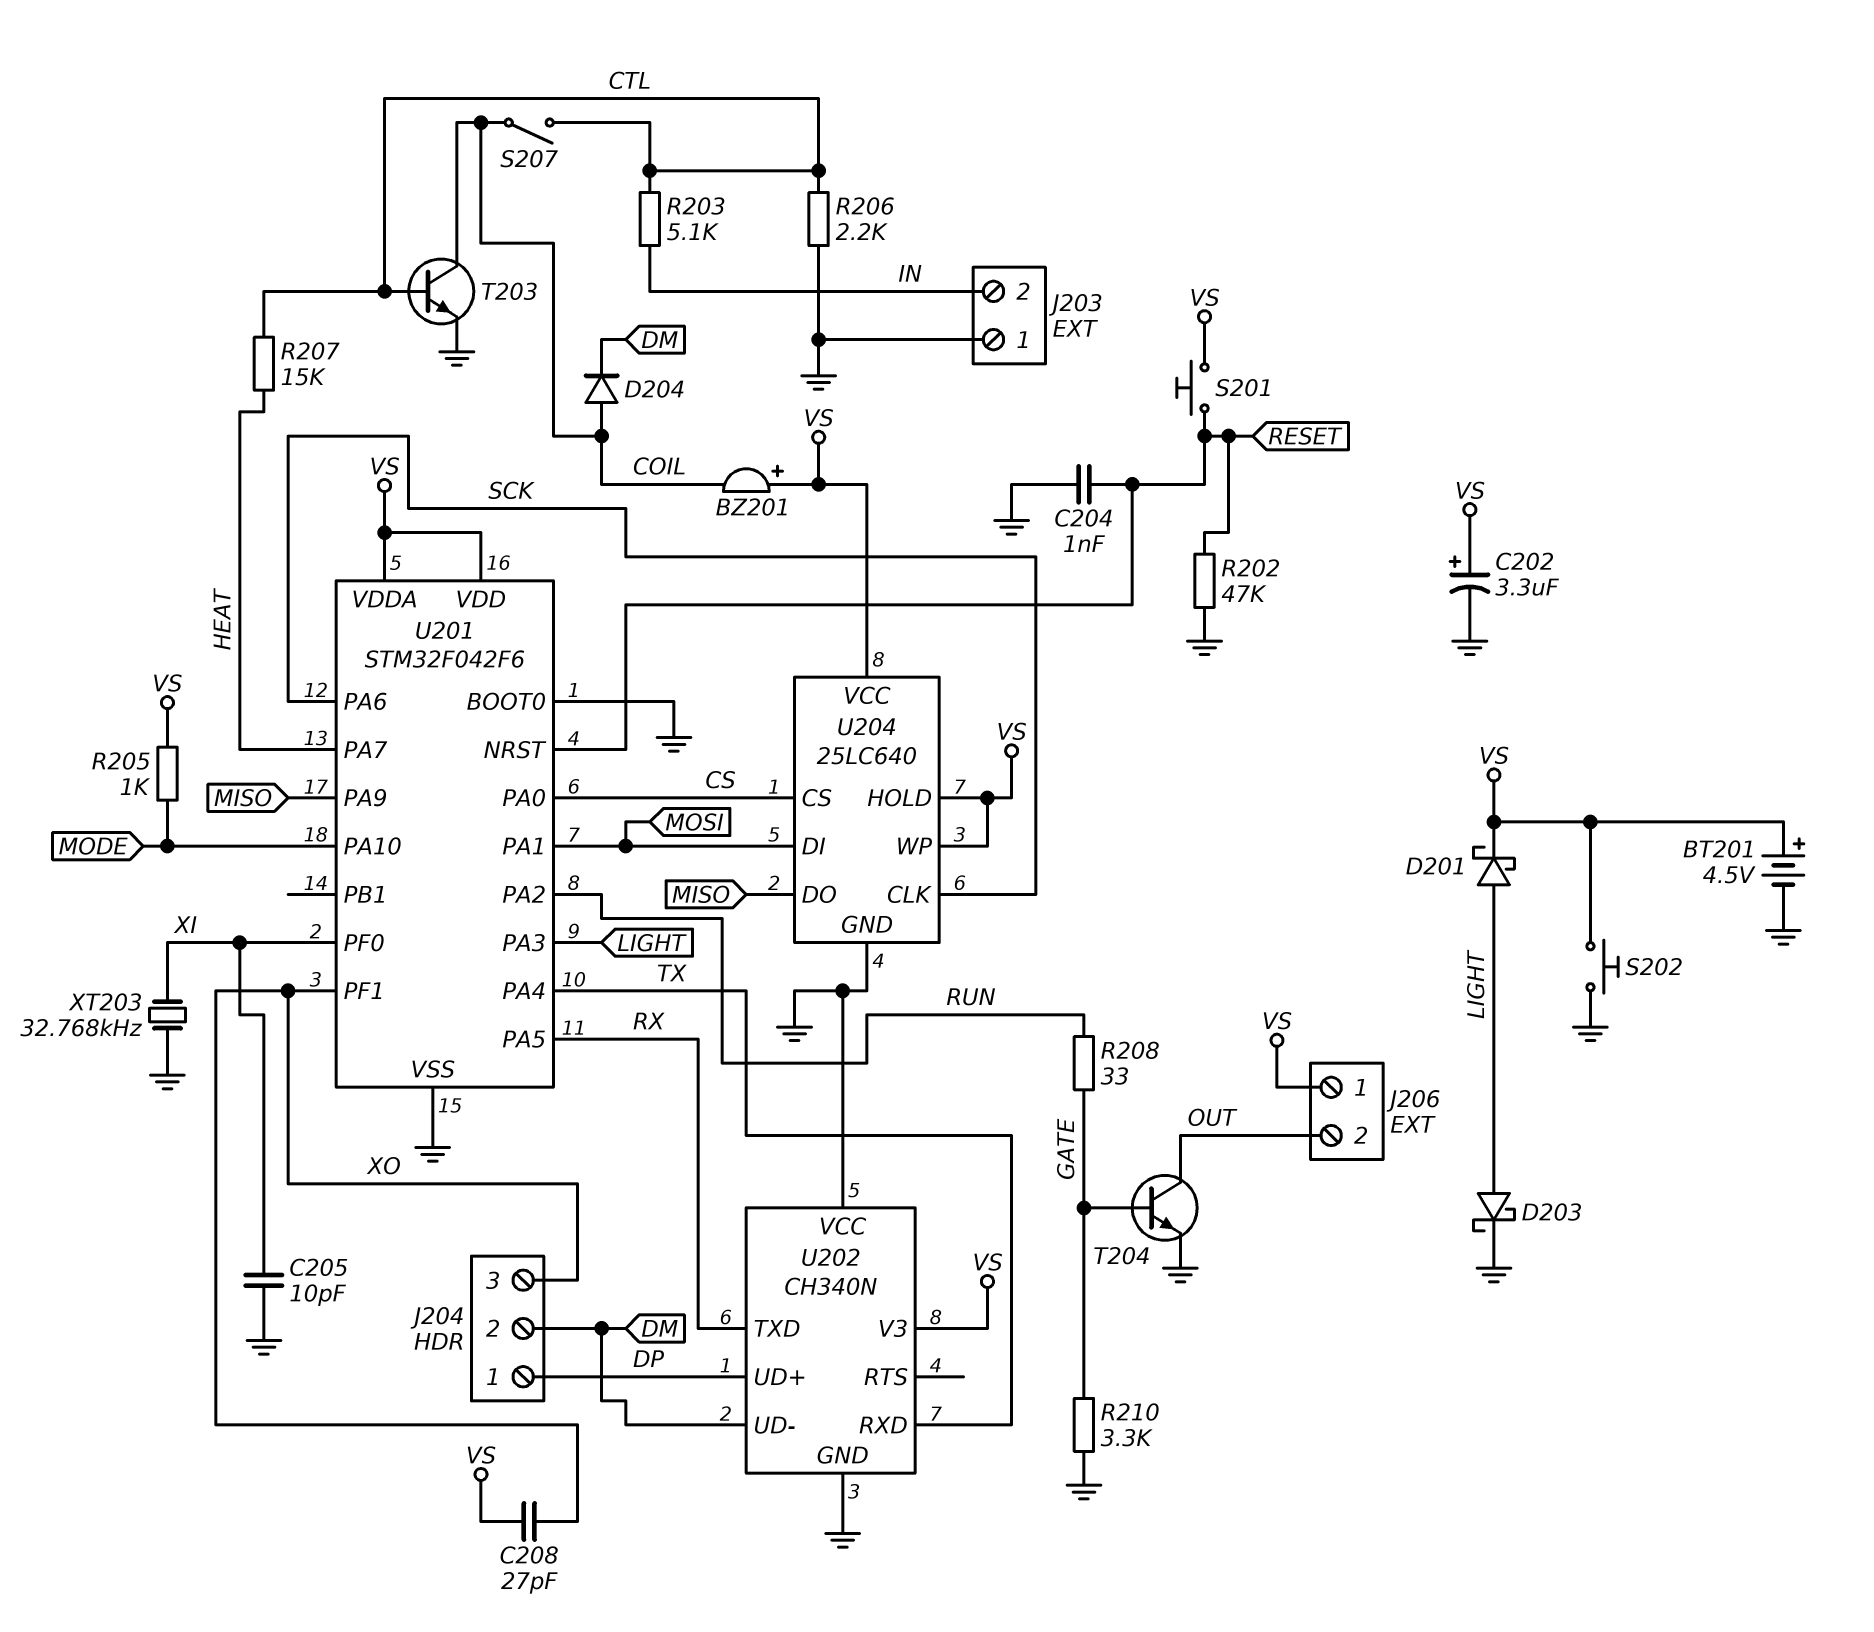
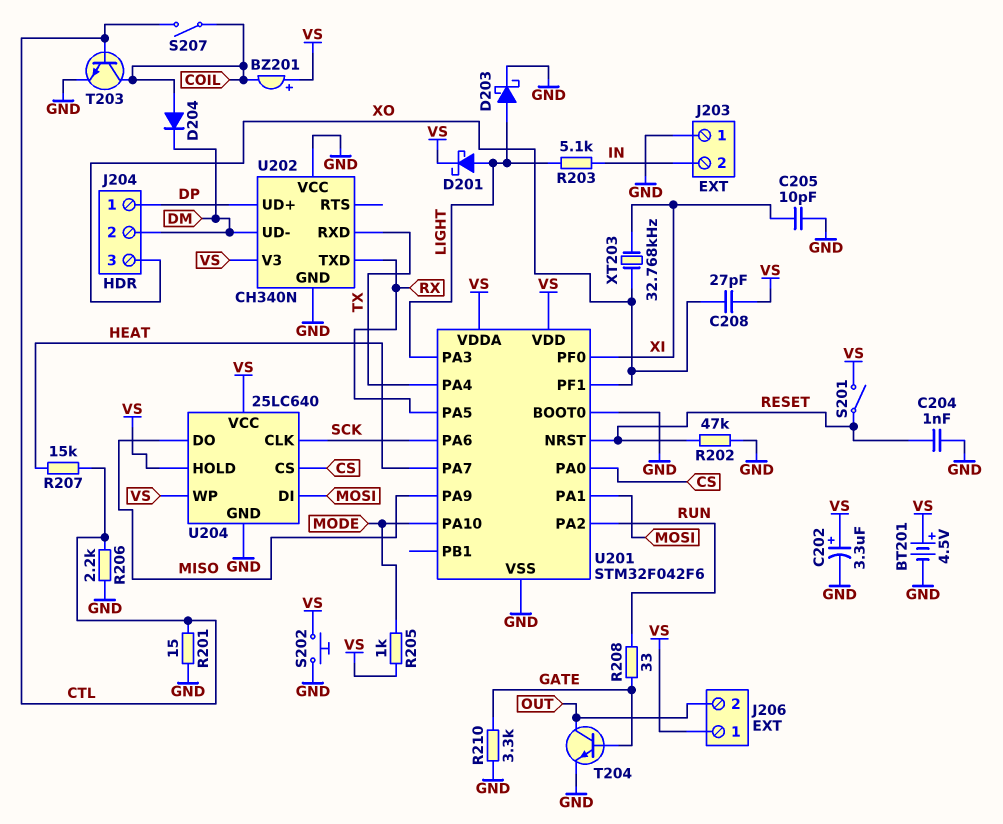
R201: none -> 15 (CTL, GND)
R203: 5.1k (CTL, IN) -> 5.1k (IN, LIGHT)
S201: button (RESET, VS) -> switch (RESET, VS)
XT203: 32.768kHz (GND, XI) -> 32.768kHz (XI, XO)

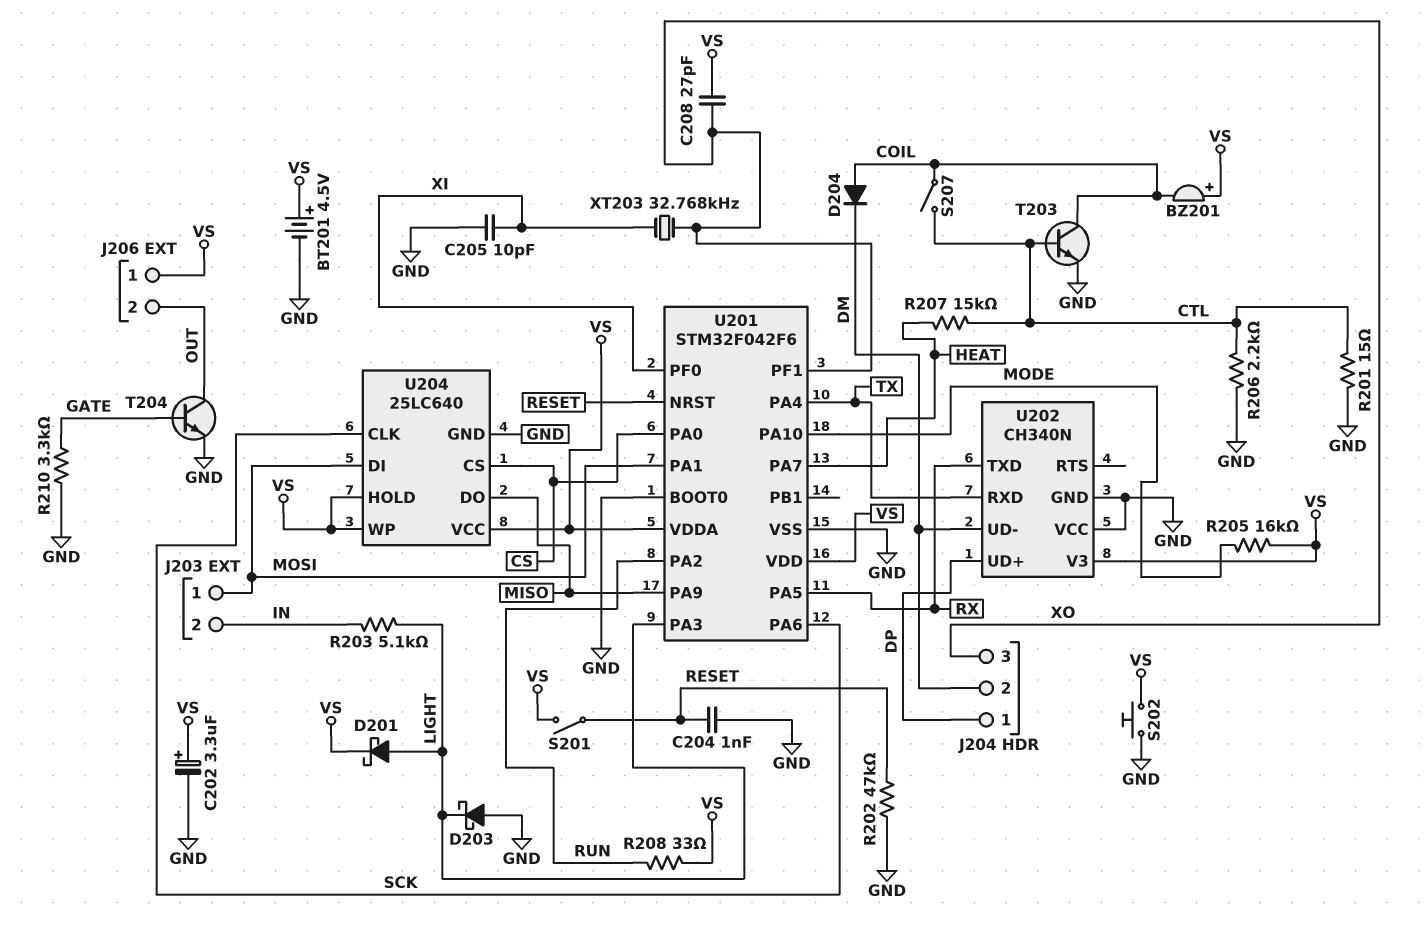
D203: schottky (A LIGHT, K GND) -> schottky (A GND, K LIGHT)
J203 pin 1: GND -> MOSI
R205: 1k (MODE, VS) -> 16k (MODE, VS)
R208: 33 (GATE, RUN) -> 33 (RUN, VS)

